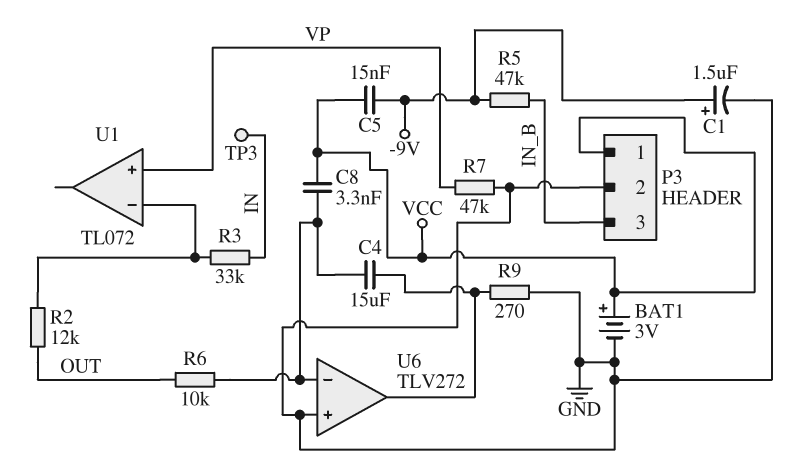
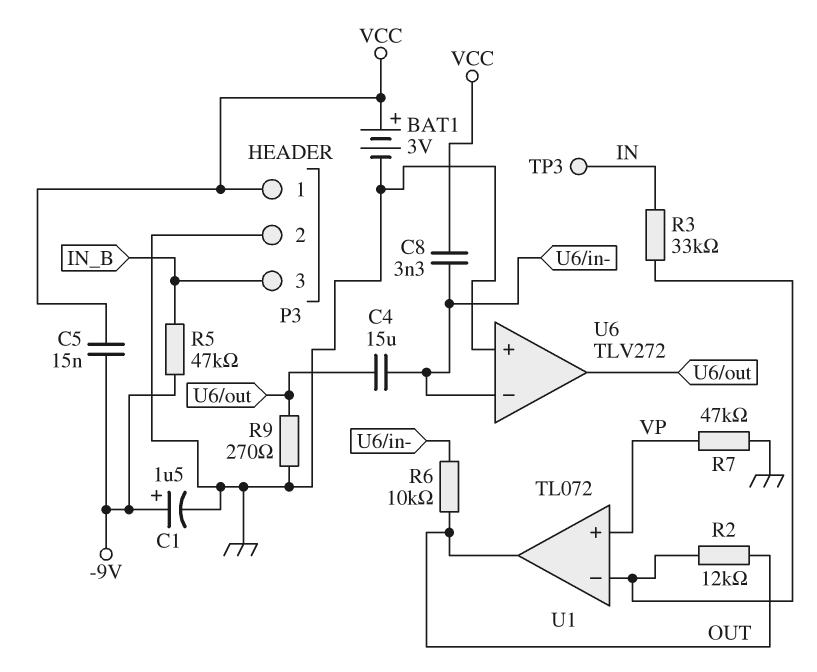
U1 pin out: none -> OUT

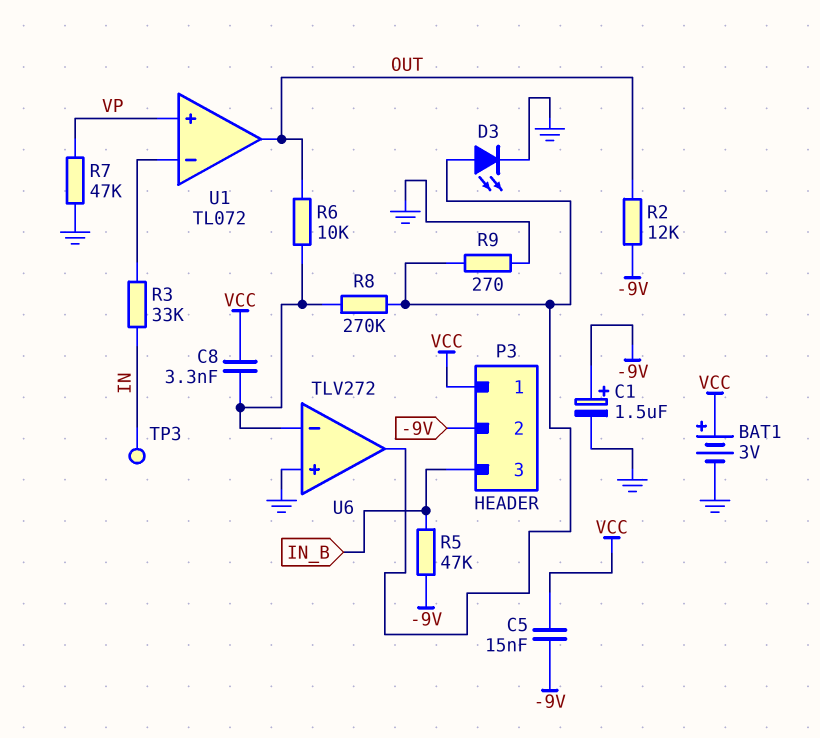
C4: 15uF (U6/in-, U6/out) -> none
D3: none -> LED (A U6/out, K GND)
P3 pin 2: GND -> -9V
R2: 12k (OUT, U1/in-) -> 12k (-9V, OUT)
R8: none -> 270k (U6/in-, U6/out)

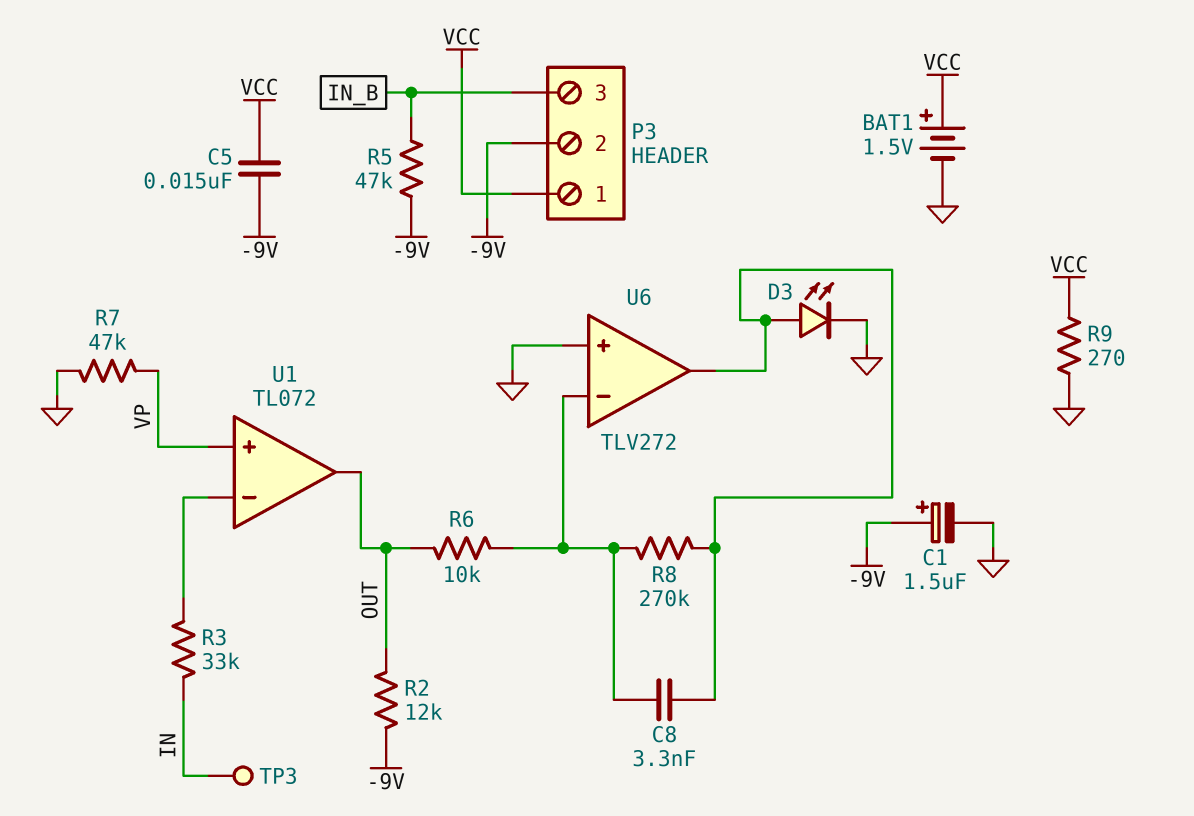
BAT1: 3V (plus VCC, minus GND) -> 1.5V (plus VCC, minus GND)
C8: 3.3nF (U6/in-, VCC) -> 3.3nF (U6/in-, U6/out)
R9: 270 (GND, U6/out) -> 270 (GND, VCC)

